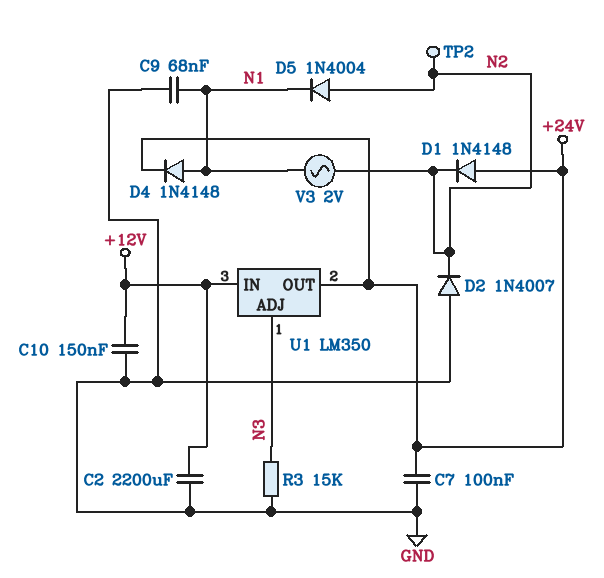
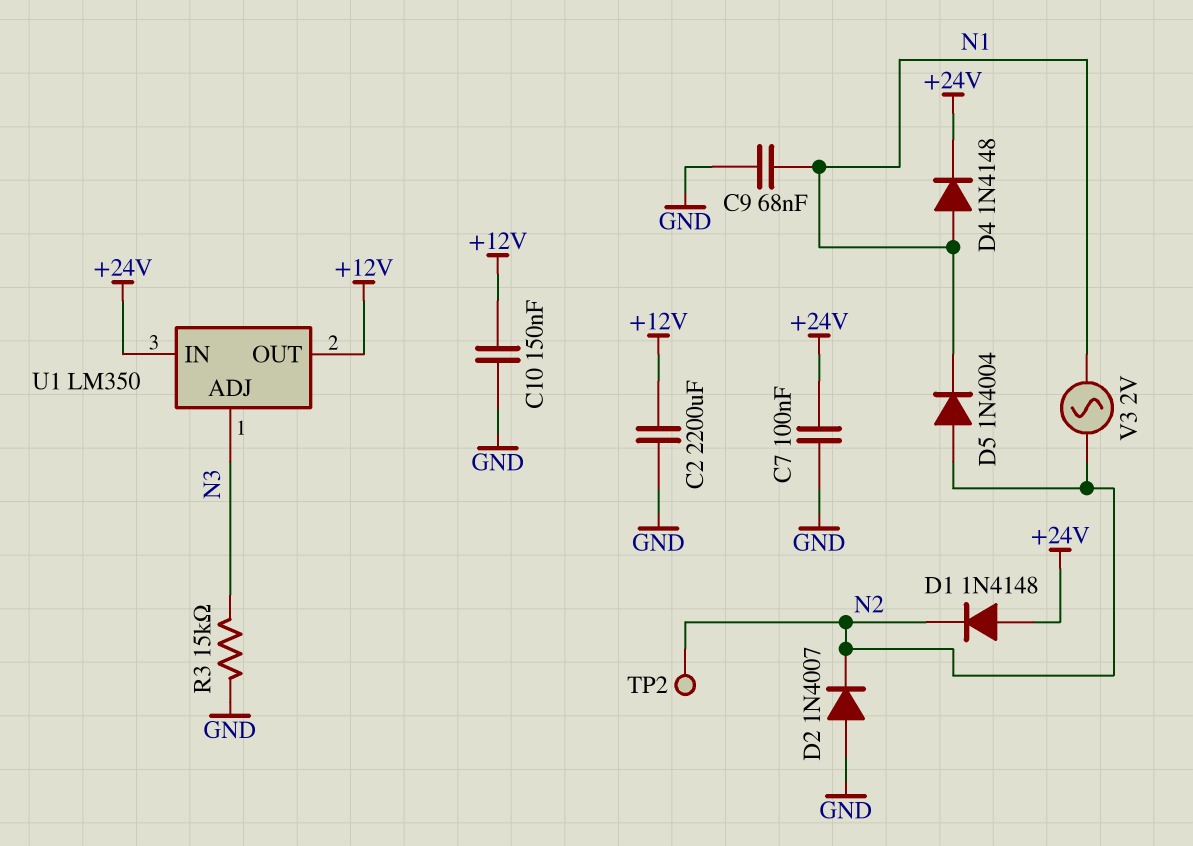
U1 pin IN: +12V -> +24V
U1 pin OUT: +24V -> +12V

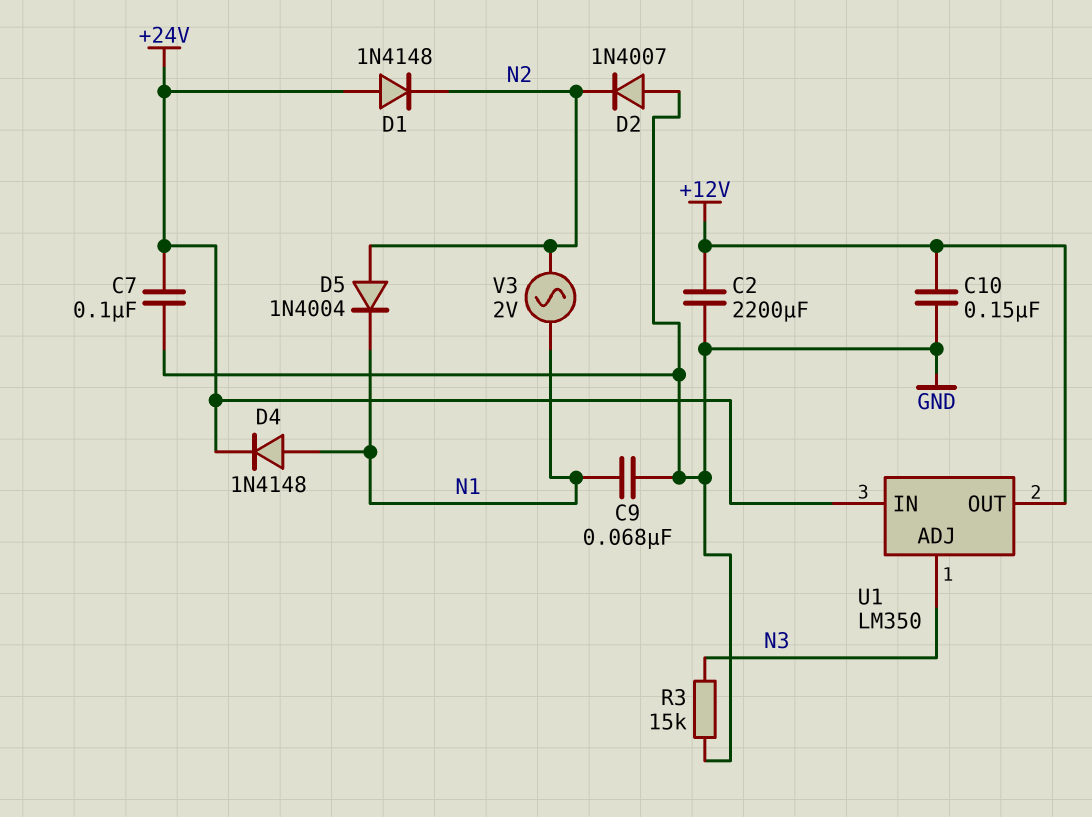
TP2: test point (N2) -> none

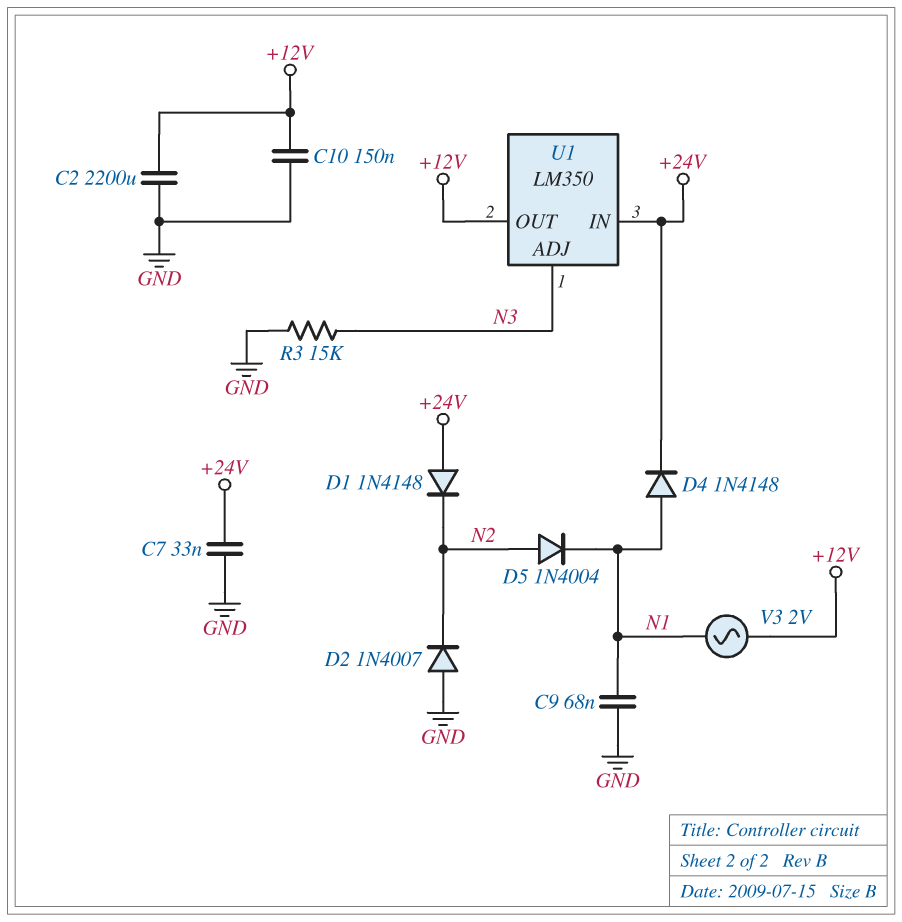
C7: 100nF (+24V, GND) -> 33nF (+24V, GND)
V3: AC 2V (N1, N2) -> AC 2V (+12V, N1)

